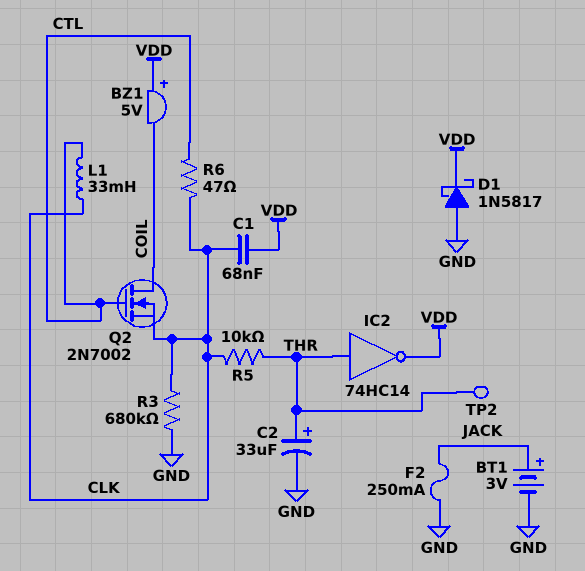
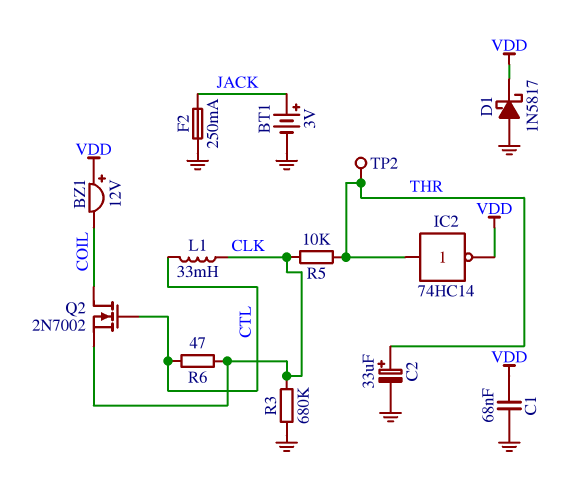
BZ1: buzzer 5V (plus VDD, minus COIL) -> buzzer 12V (plus VDD, minus COIL)
C1: 68nF (CLK, VDD) -> 68nF (GND, VDD)

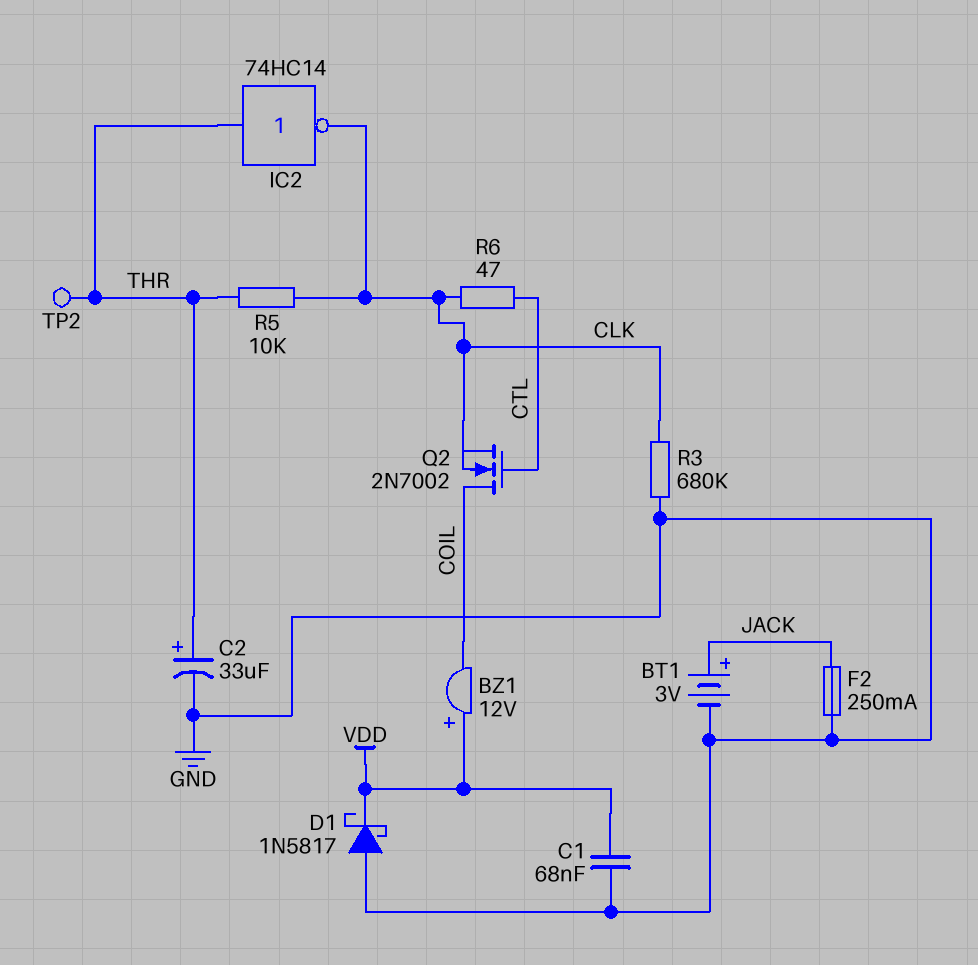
IC2: NOT 74HC14 (in THR, out VDD) -> NOT 74HC14 (in THR, out CLK)
L1: 33mH (CLK, CTL) -> none

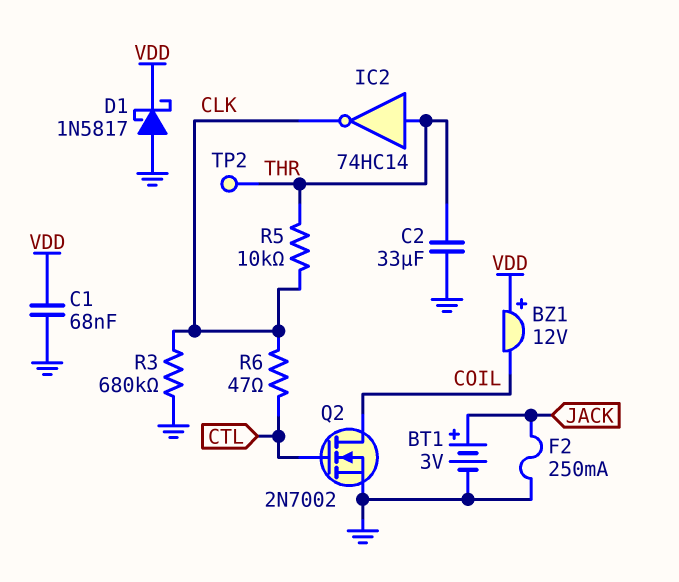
C2: 33uF (plus THR, minus GND) -> 33uF (GND, THR)
Q2: NMOS 2N7002 (G CTL, D COIL, S CLK) -> NMOS 2N7002 (G CTL, D COIL, S GND)

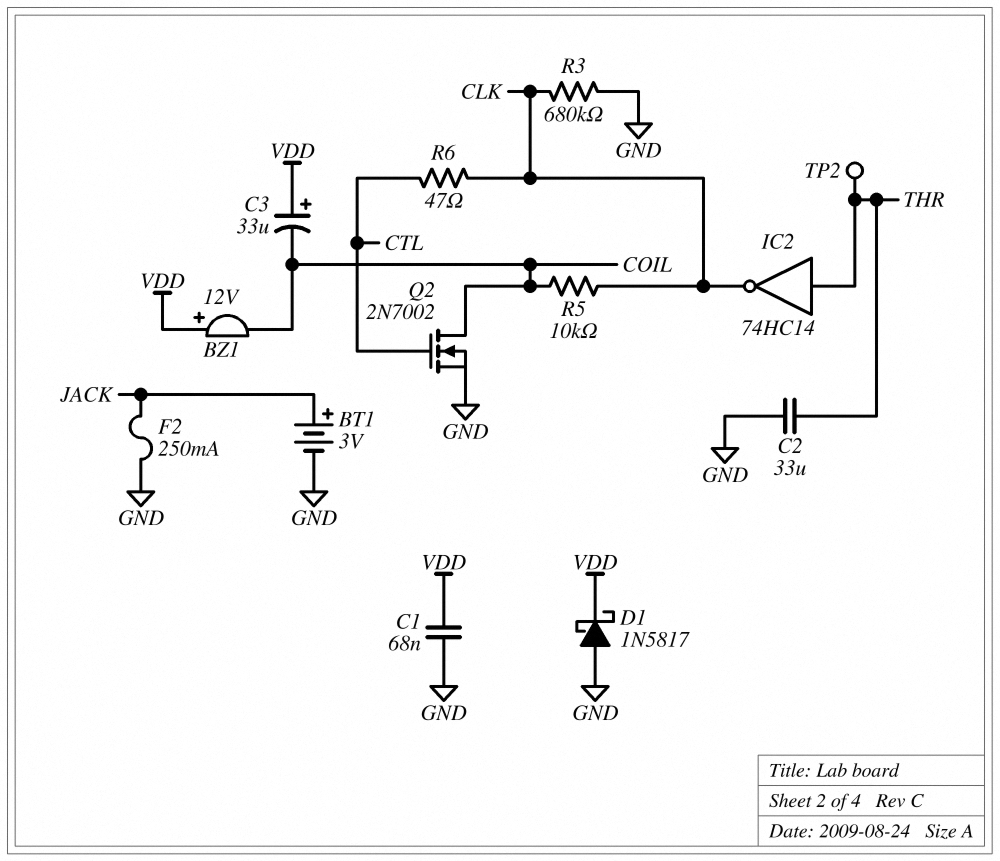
C3: none -> 33uF (plus VDD, minus COIL)
R5: 10k (CLK, THR) -> 10k (CLK, COIL)

